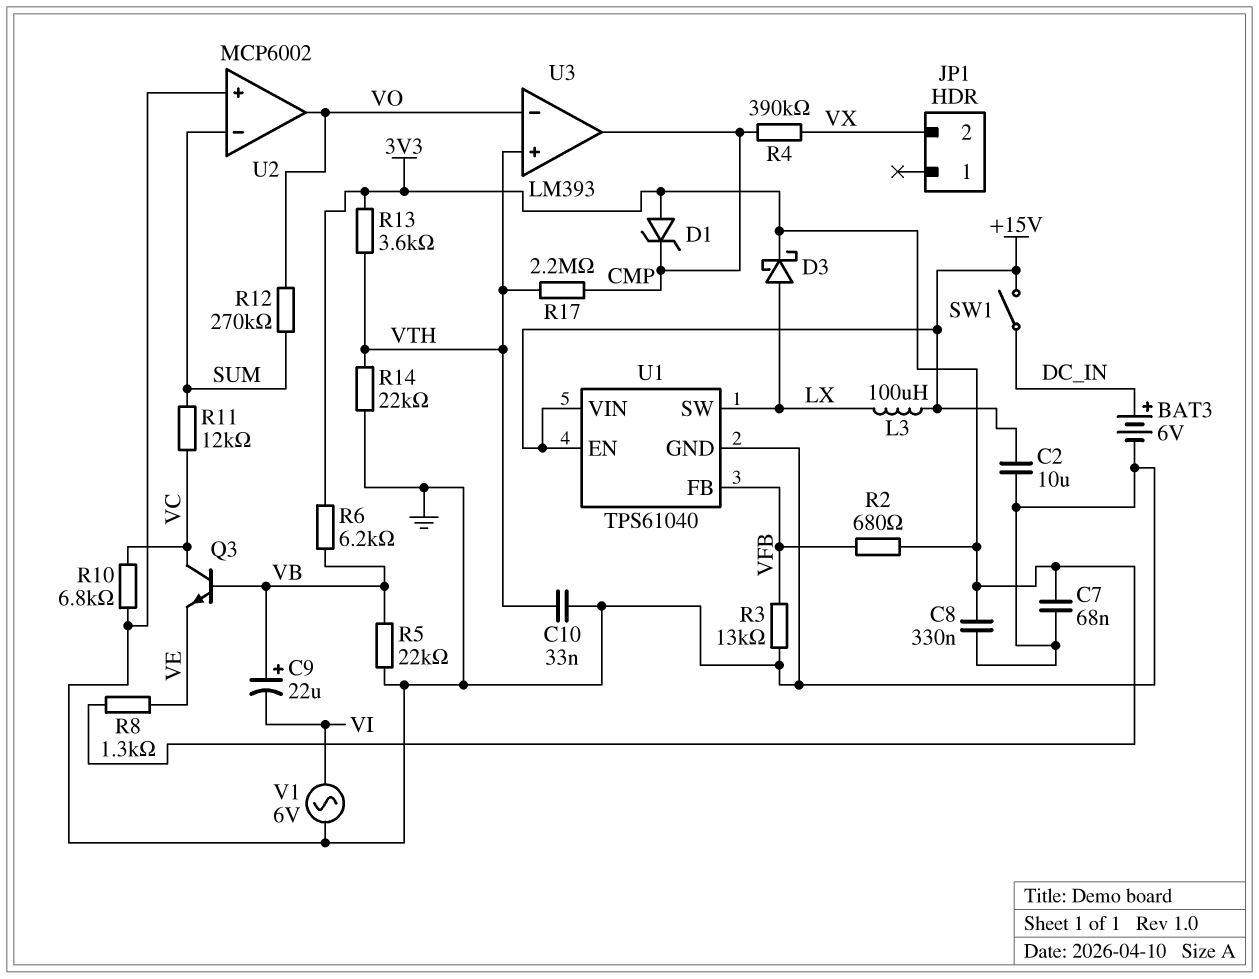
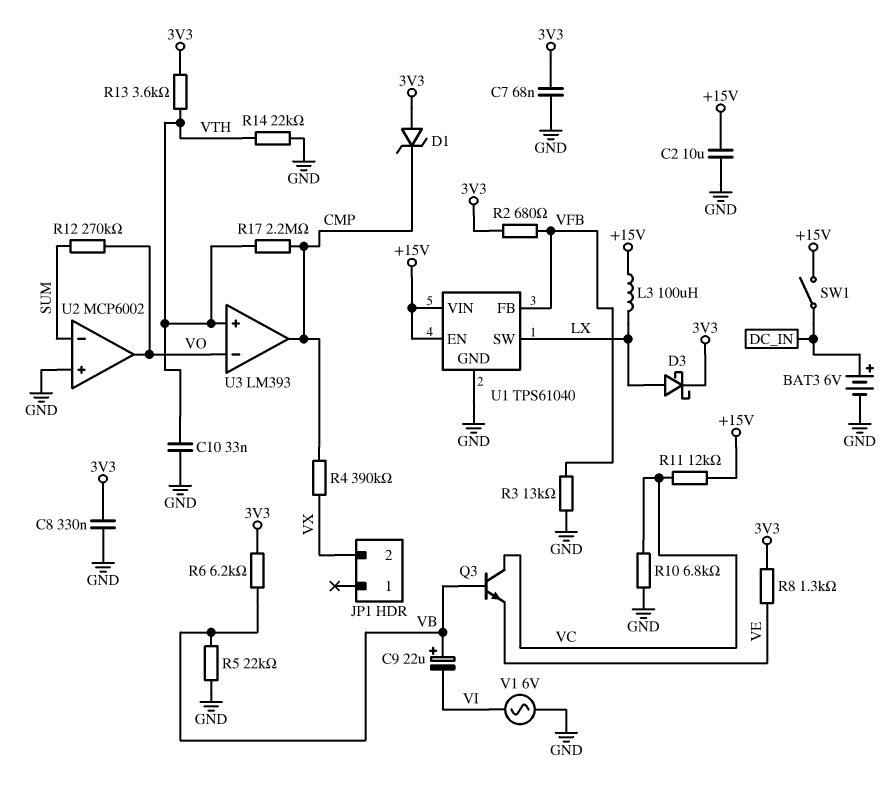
R11: 12k (SUM, VC) -> 12k (+15V, VC)

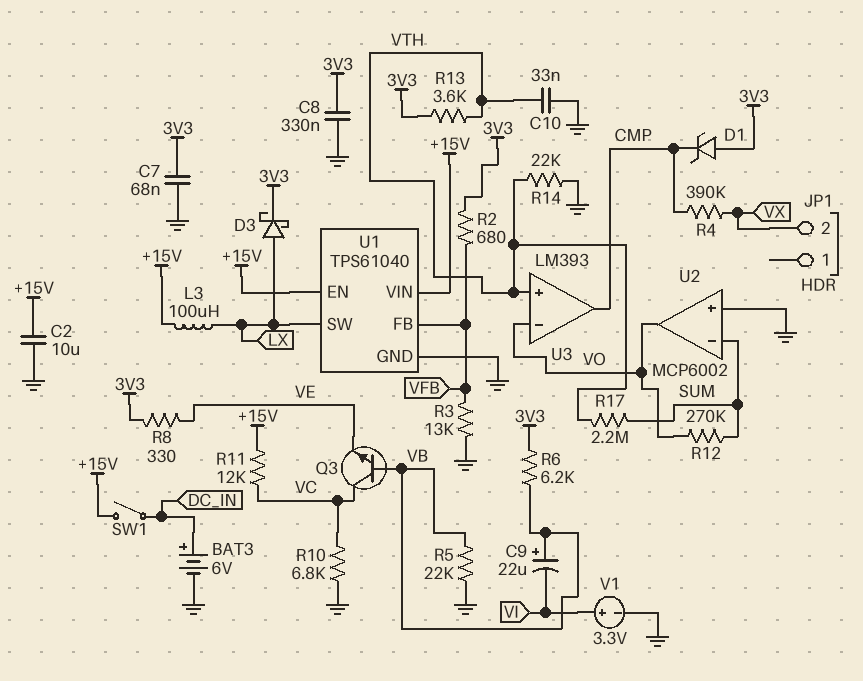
R8: 1.3k (3V3, VE) -> 330 (3V3, VE)
R17: 2.2M (CMP, VTH) -> 2.2M (SUM, VTH)
V1: AC 6V (GND, VI) -> 3.3V (plus VI, minus GND)

